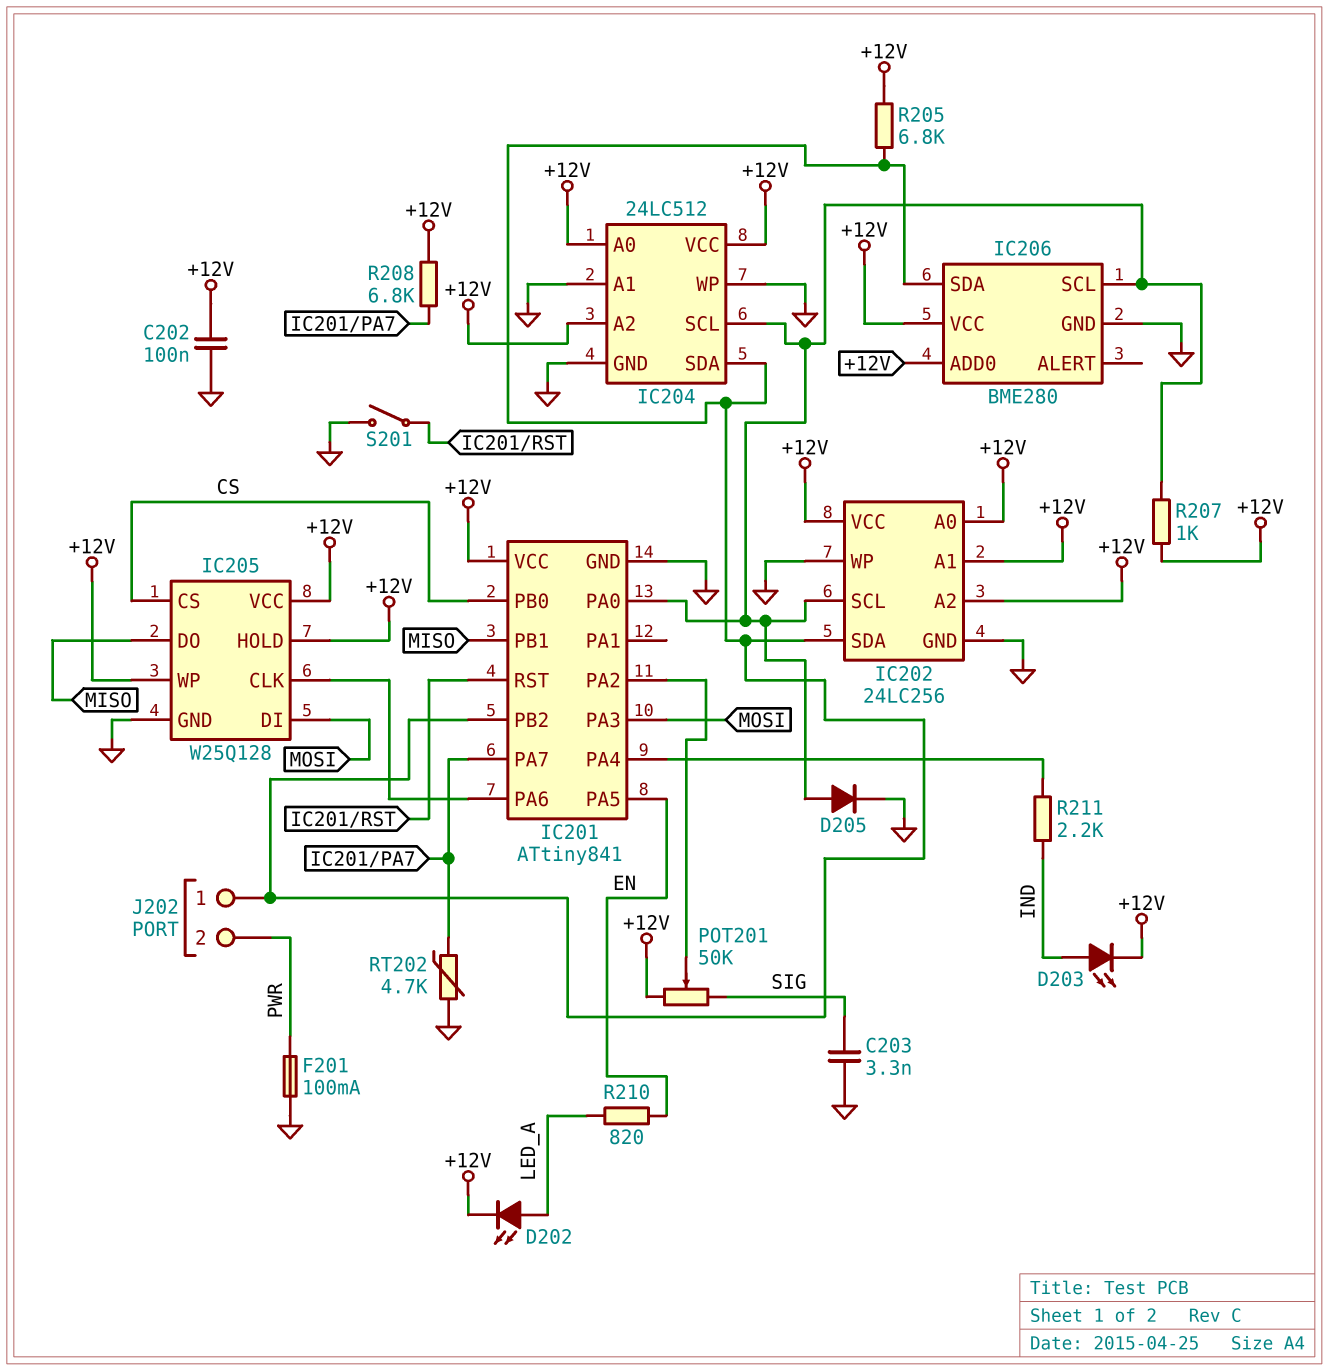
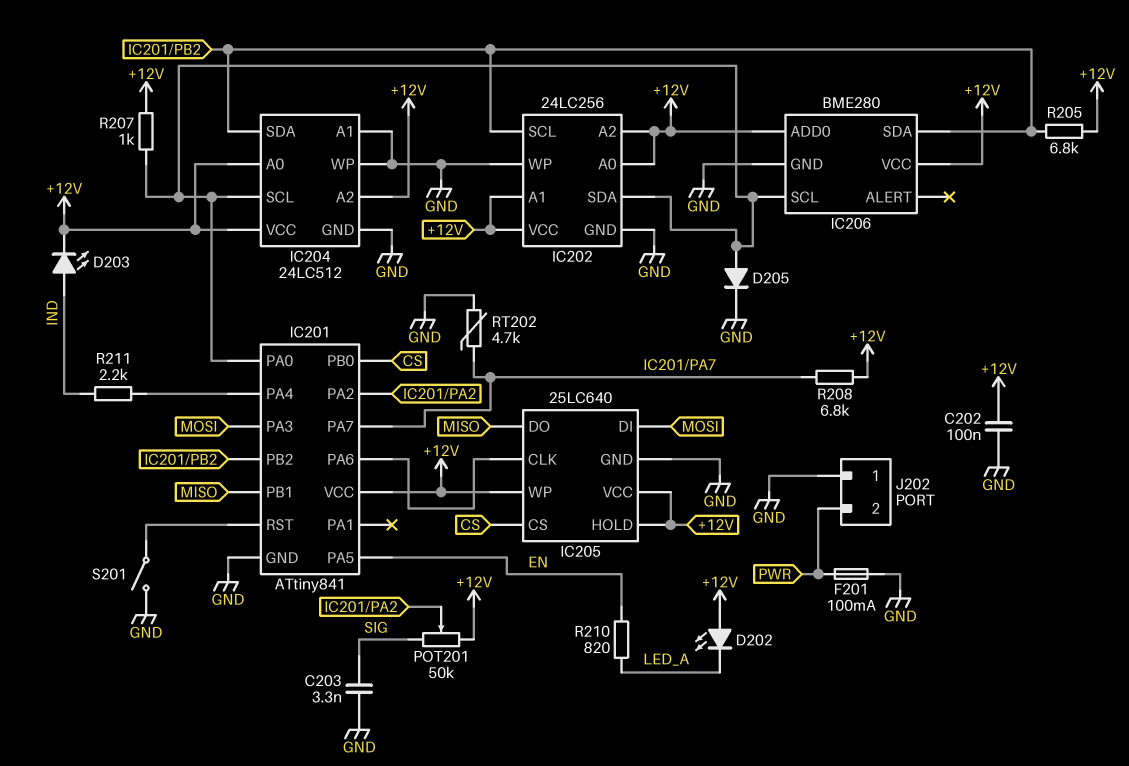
D202: LED (A LED_A, K +12V) -> LED (A +12V, K LED_A)
IC202 pin SCL: IC201/PA0 -> IC201/PB2
IC202 pin SDA: IC201/PB2 -> IC201/PA0
IC205: W25Q128 -> 25LC640
J202 pin 1: IC201/PB2 -> GND

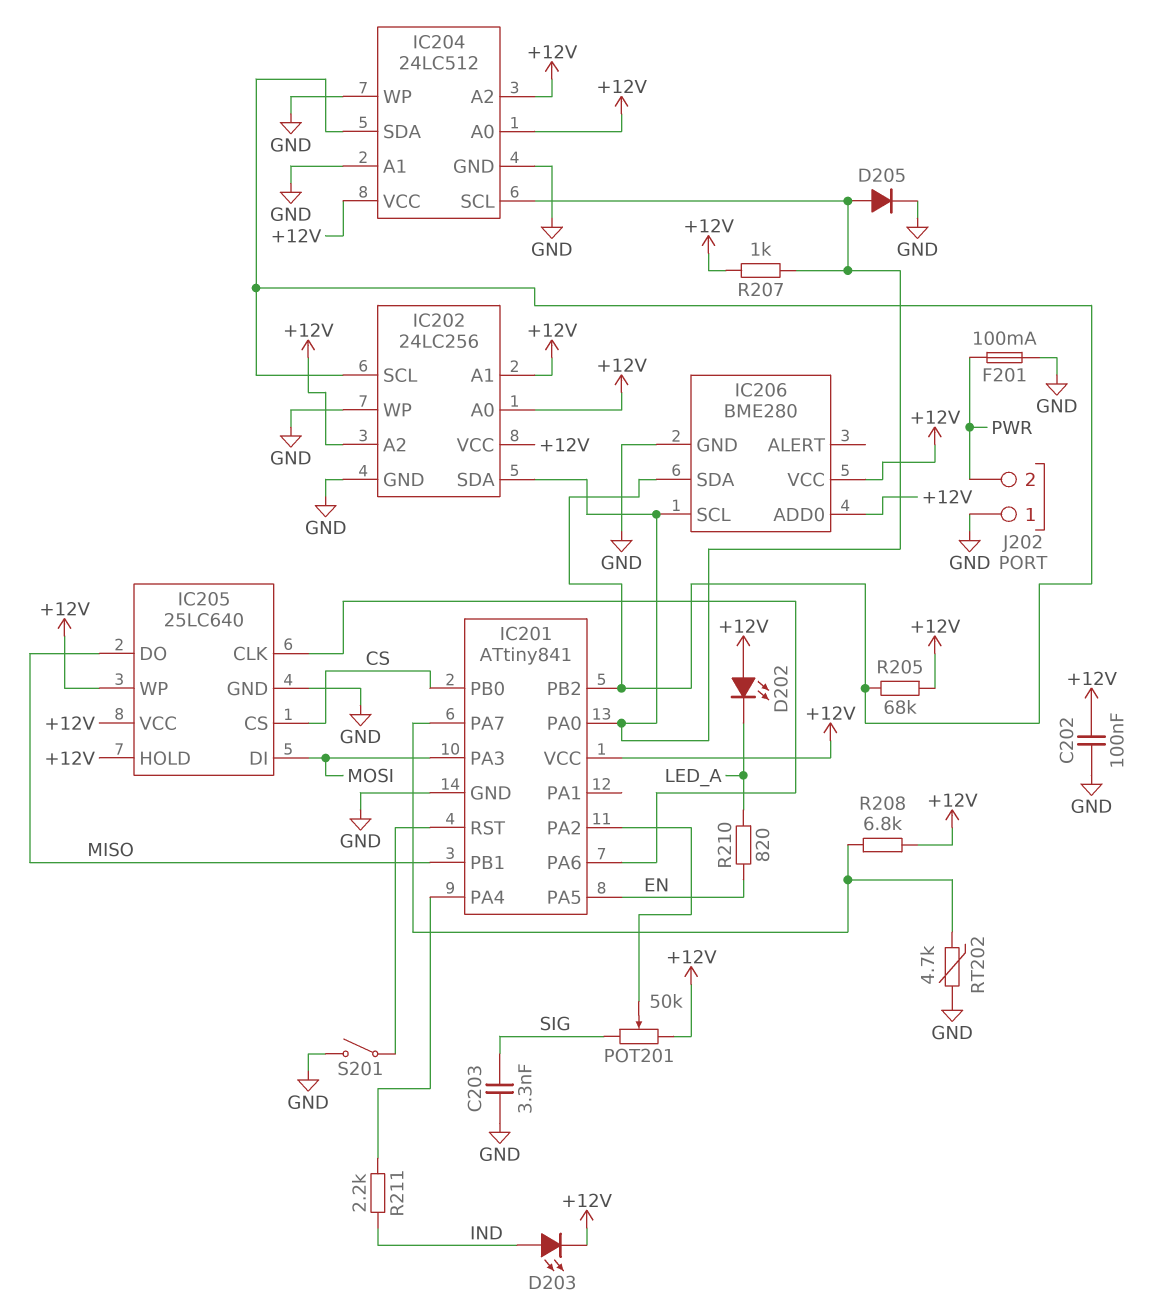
R205: 6.8k (+12V, IC201/PB2) -> 68k (+12V, IC201/PB2)

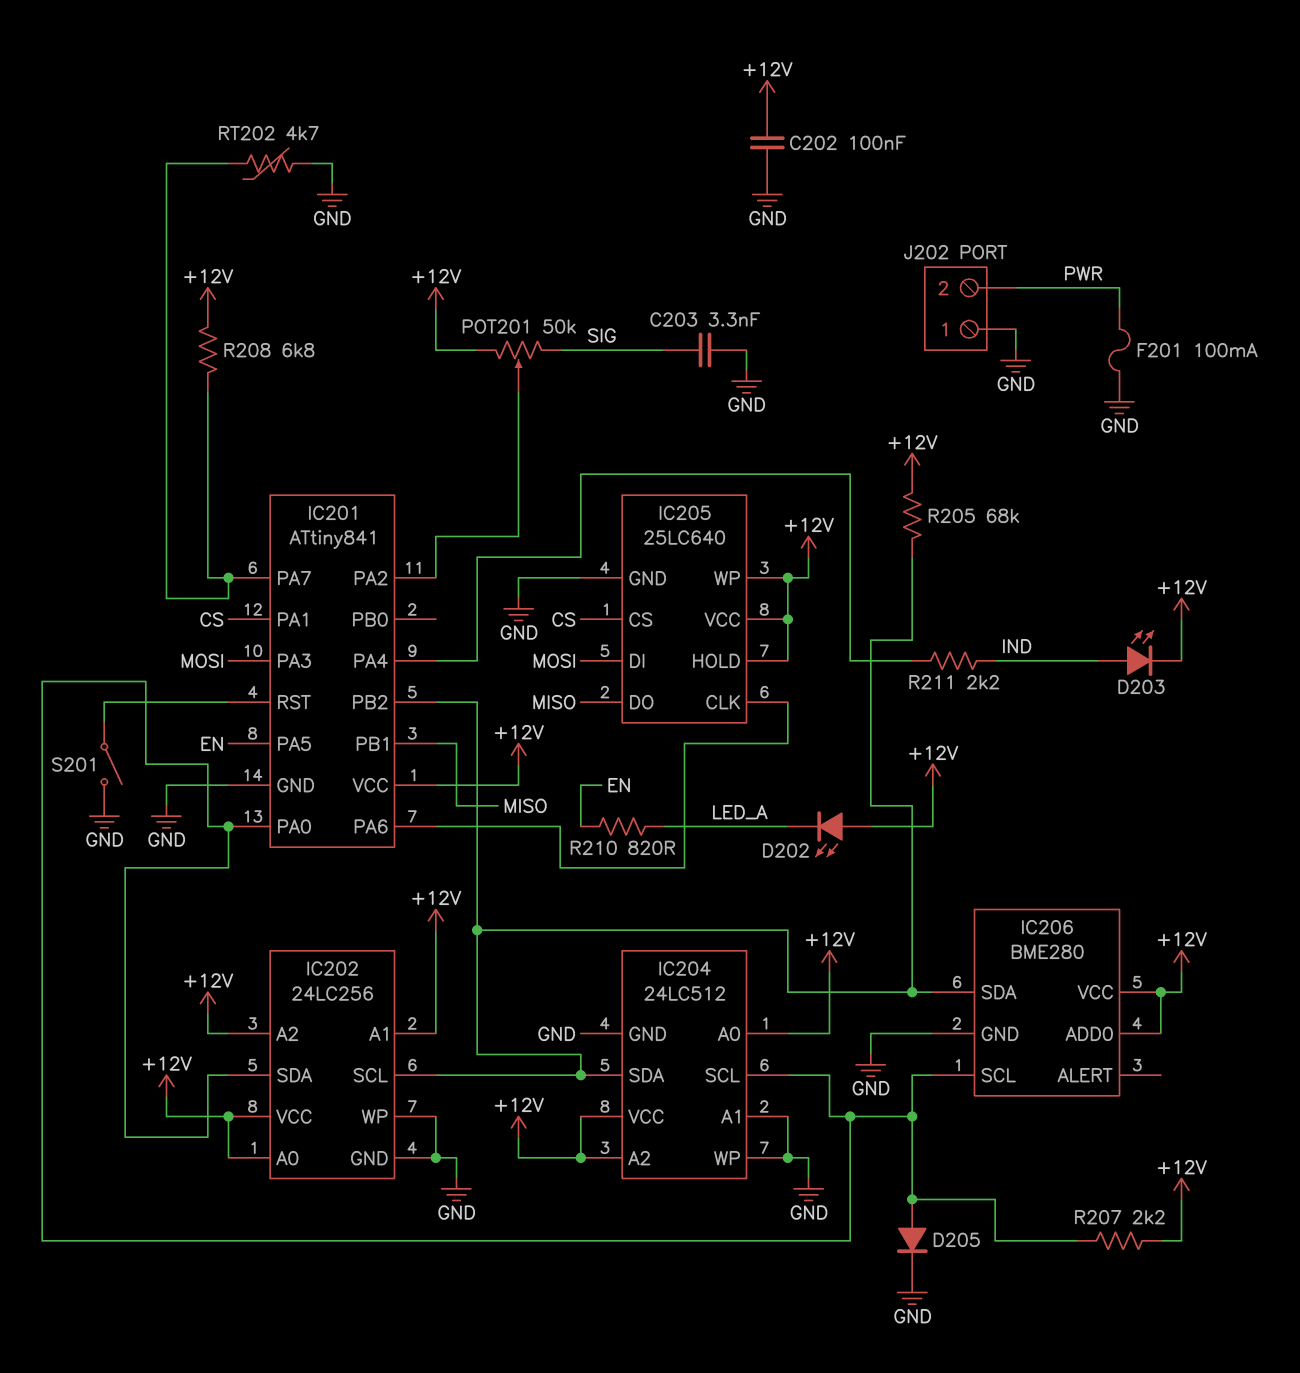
IC201 pin PA1: none -> CS
IC201 pin PB0: CS -> none
R207: 1k (+12V, IC201/PA0) -> 2.2k (+12V, IC201/PA0)

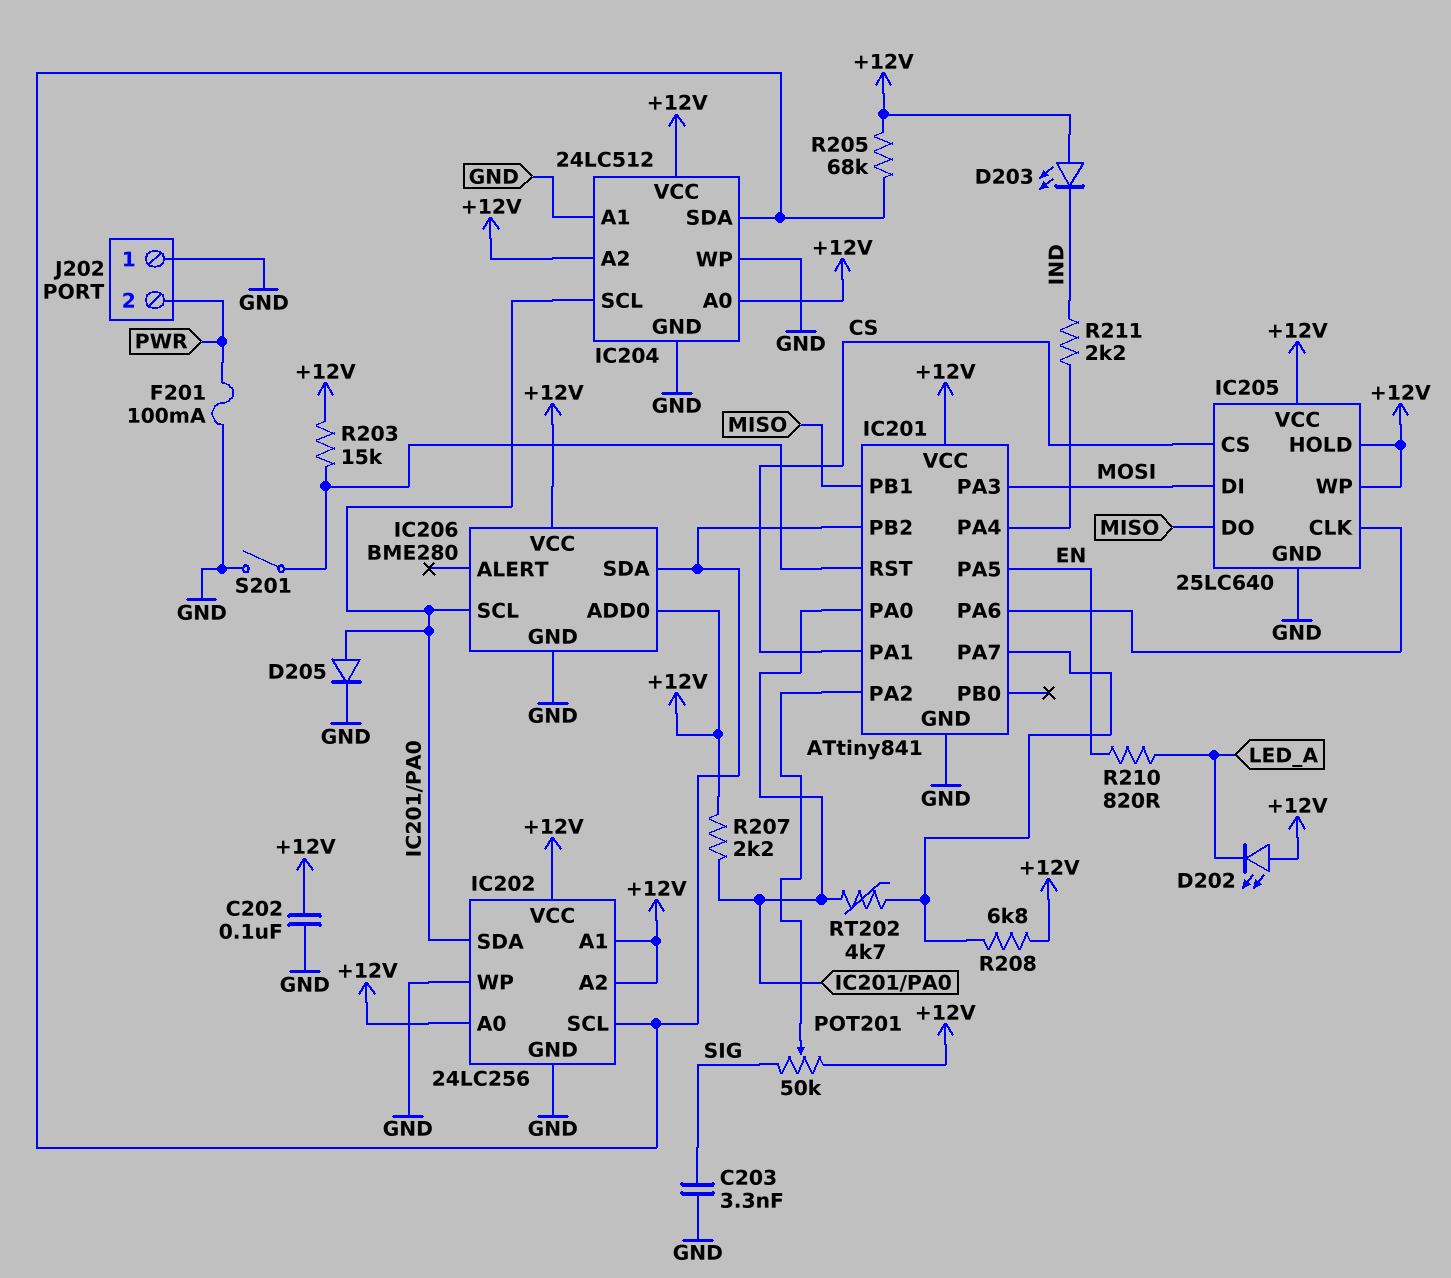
D203: LED (A IND, K +12V) -> LED (A +12V, K IND)
R203: none -> 15k (+12V, IC201/RST)
RT202: 4.7k (GND, IC201/PA7) -> 4.7k (IC201/PA0, IC201/PA7)

